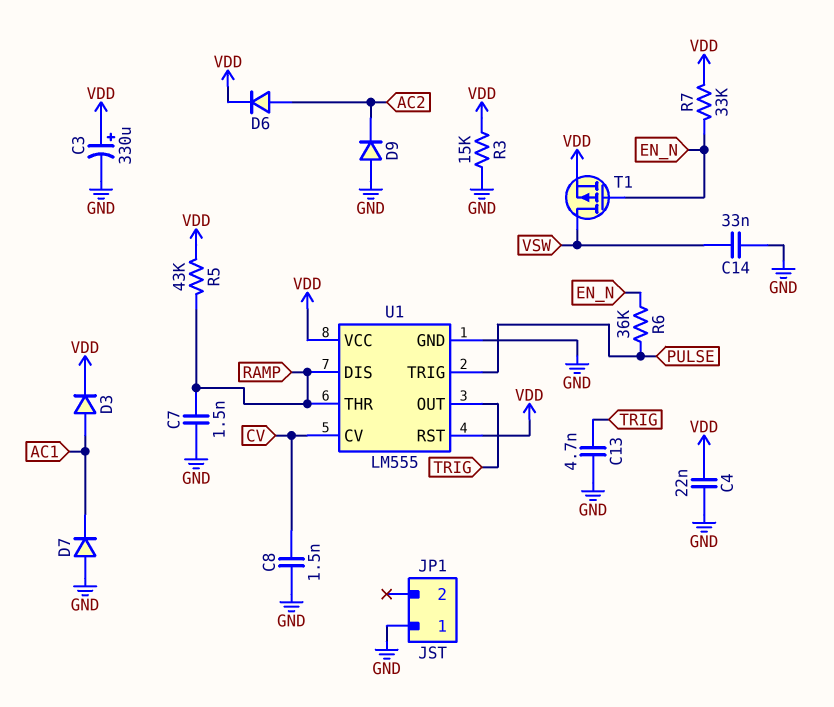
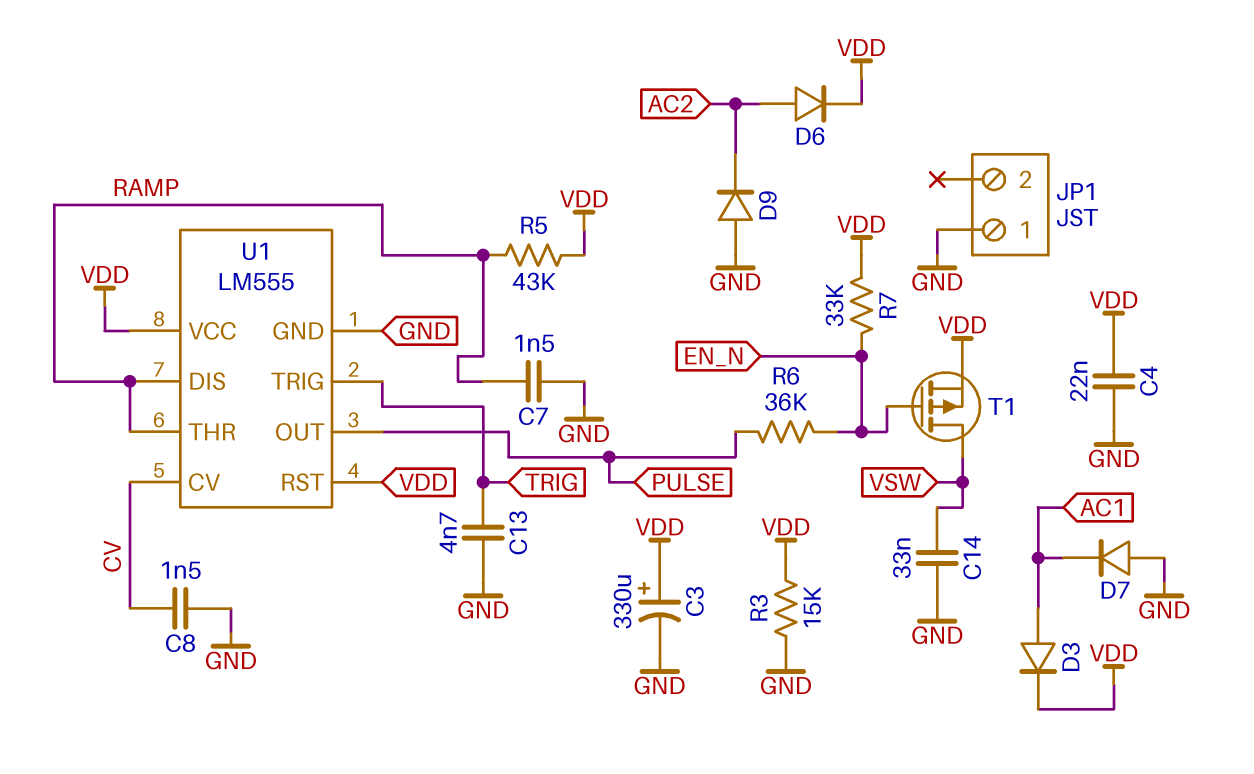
U1 pin OUT: TRIG -> PULSE
U1 pin TRIG: PULSE -> TRIG

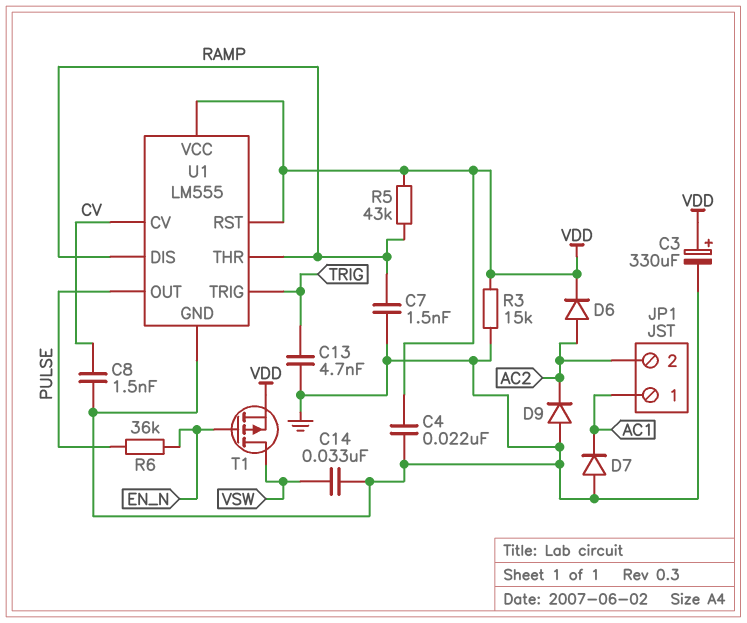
D3: diode (A AC1, K VDD) -> none
JP1 pin 1: GND -> AC1
JP1 pin 2: none -> AC2
R7: 33k (EN_N, VDD) -> none

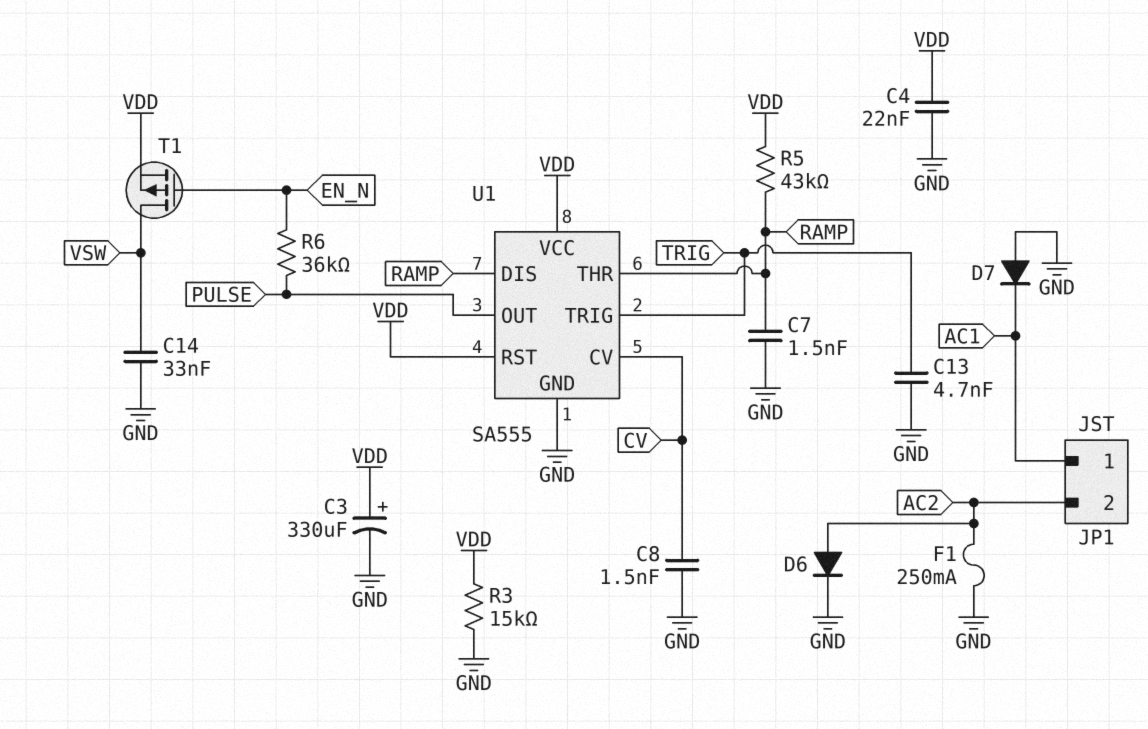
D6: diode (A AC2, K VDD) -> diode (A AC2, K GND)
D9: diode (A GND, K AC2) -> none
F1: none -> 250mA (AC2, GND)
U1: LM555 -> SA555

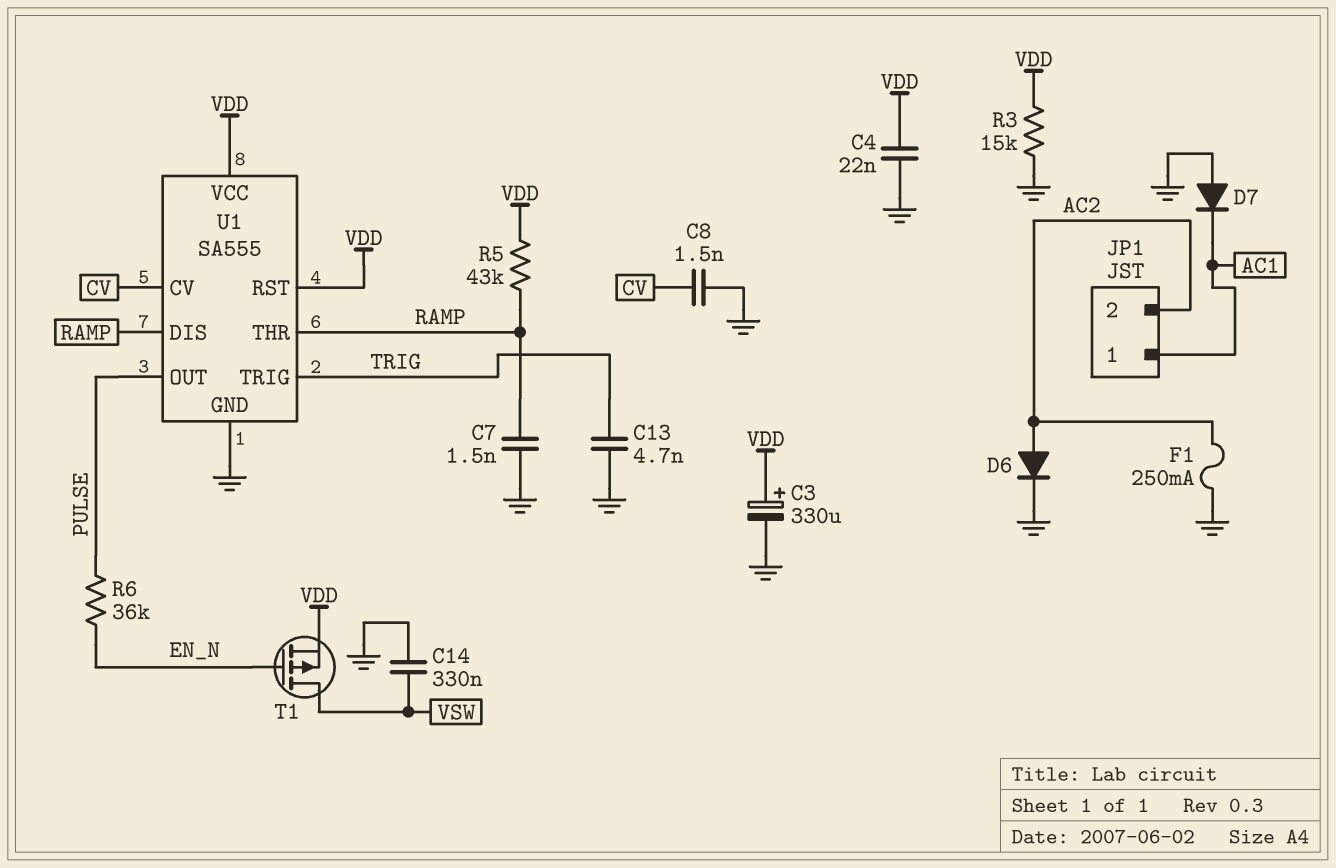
C14: 33nF (GND, VSW) -> 330nF (GND, VSW)

